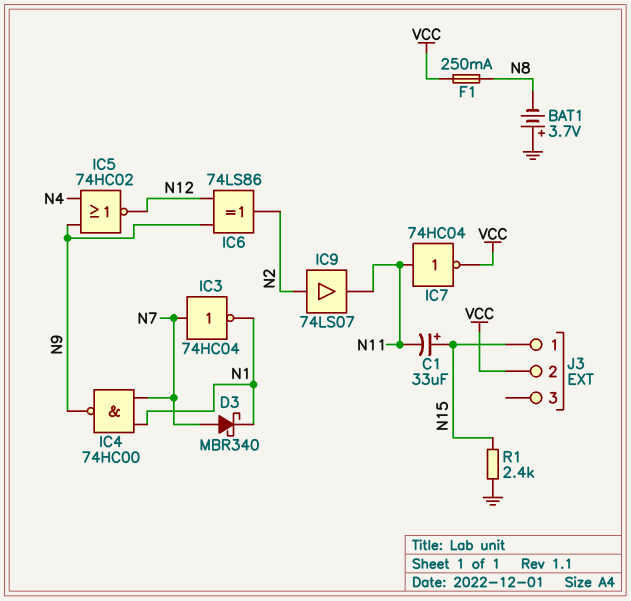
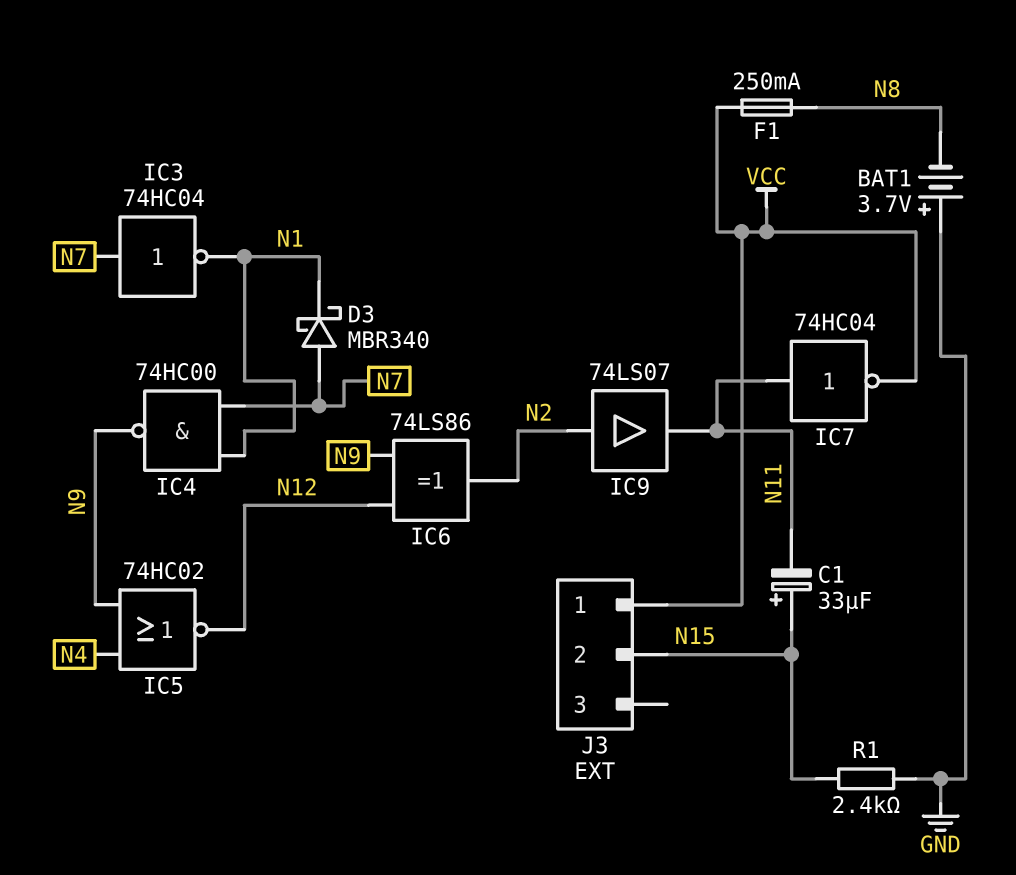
J3 pin 1: N15 -> VCC
J3 pin 2: VCC -> N15

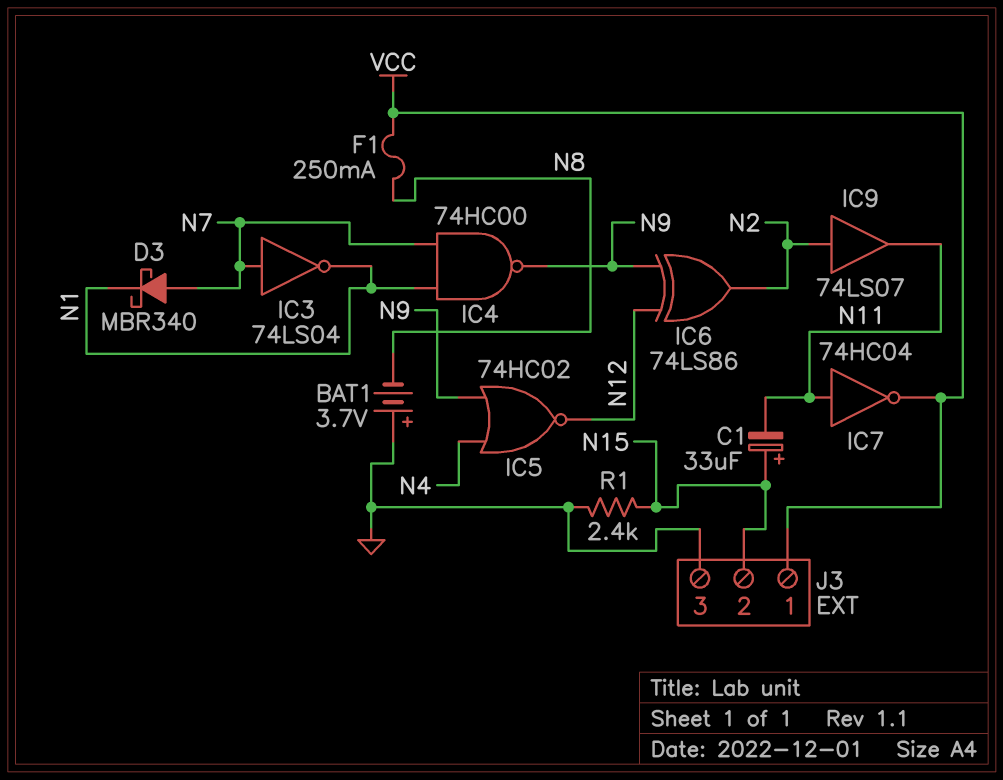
IC3: NOT 74HC04 (in N7, out N1) -> NOT 74LS04 (in N7, out N1)
J3 pin 3: none -> GND

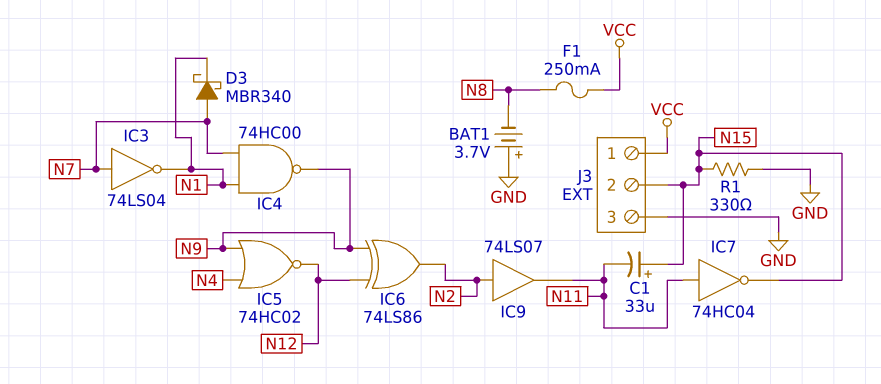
IC7: NOT 74HC04 (in N11, out VCC) -> NOT 74HC04 (in N11, out N15)
R1: 2.4k (GND, N15) -> 330 (GND, N15)

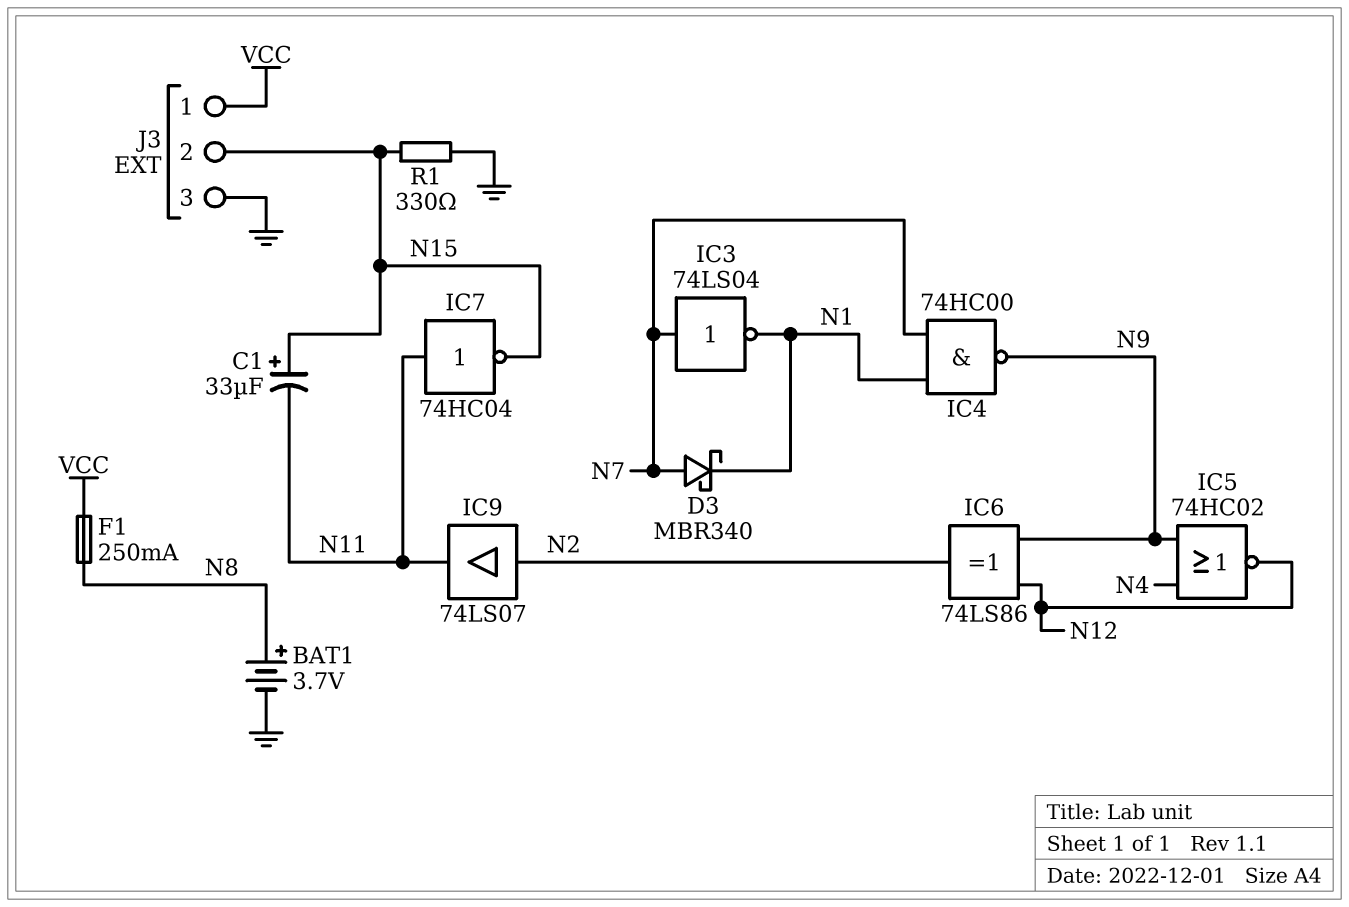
BAT1: 3.7V (plus GND, minus N8) -> 3.7V (plus N8, minus GND)

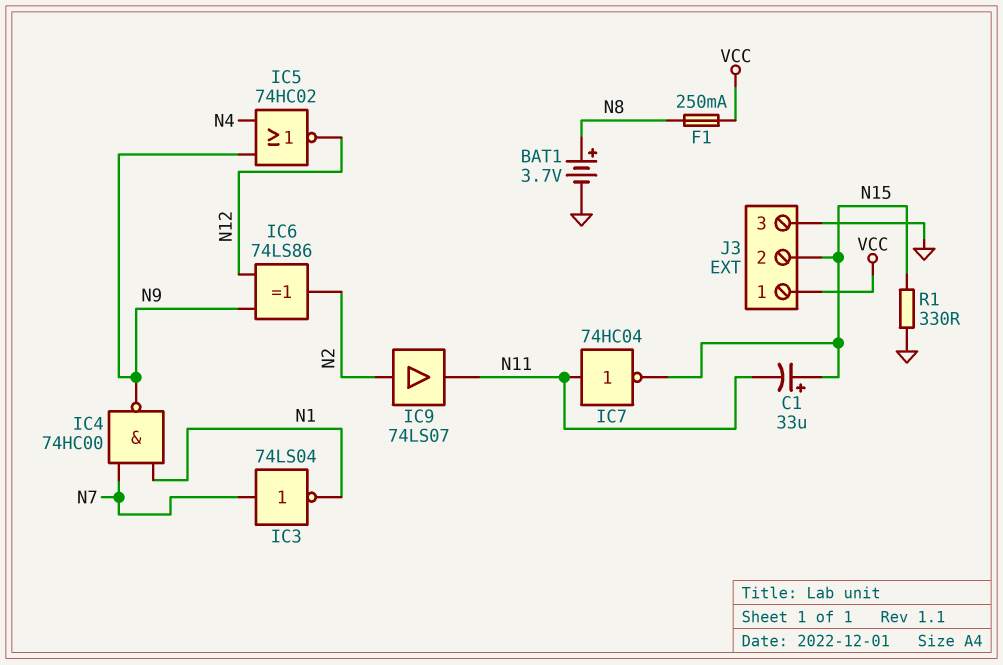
D3: schottky MBR340 (A N7, K N1) -> none

